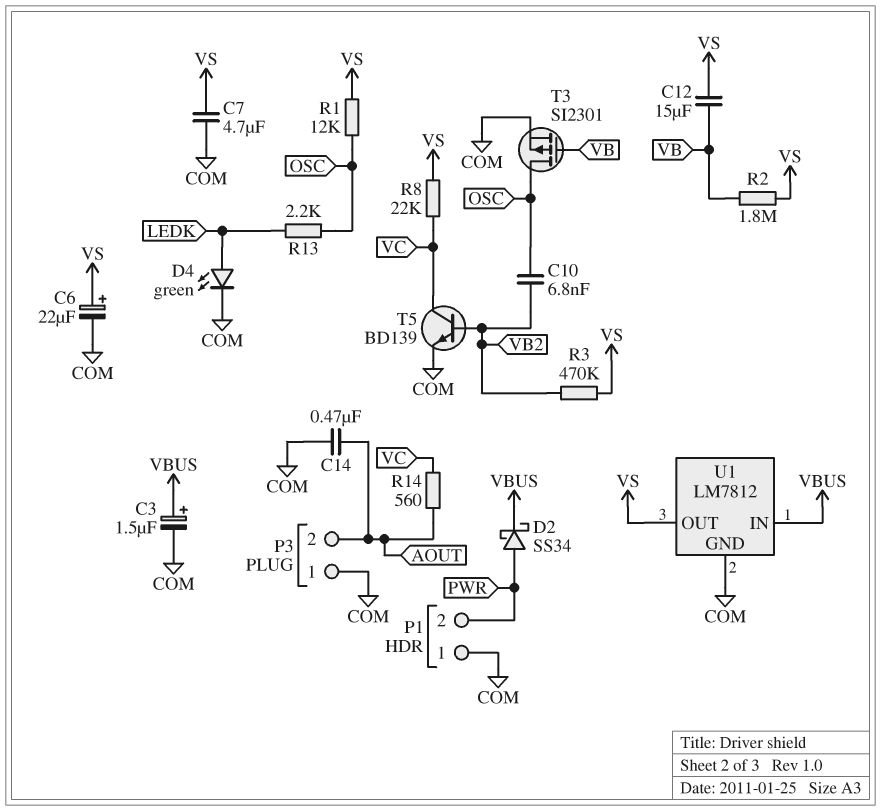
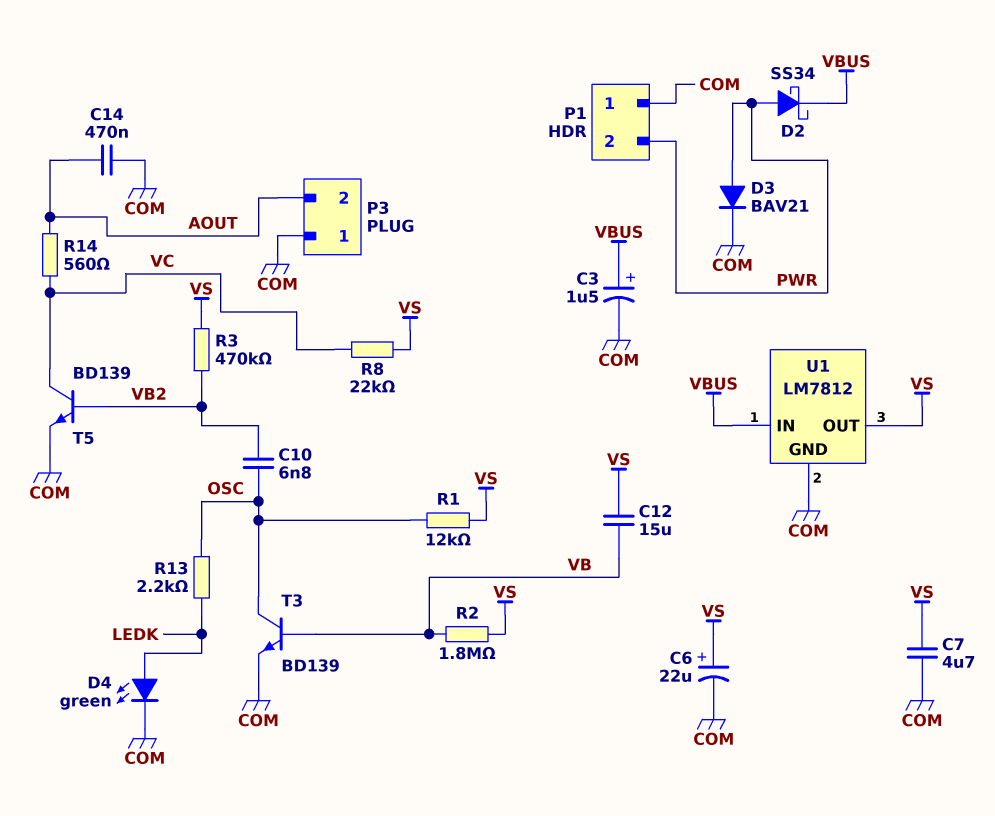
D3: none -> diode BAV21 (A PWR, K COM)
T3: PMOS SI2301 (G VB, D OSC, S COM) -> NPN BD139 (B VB, C OSC, E COM)

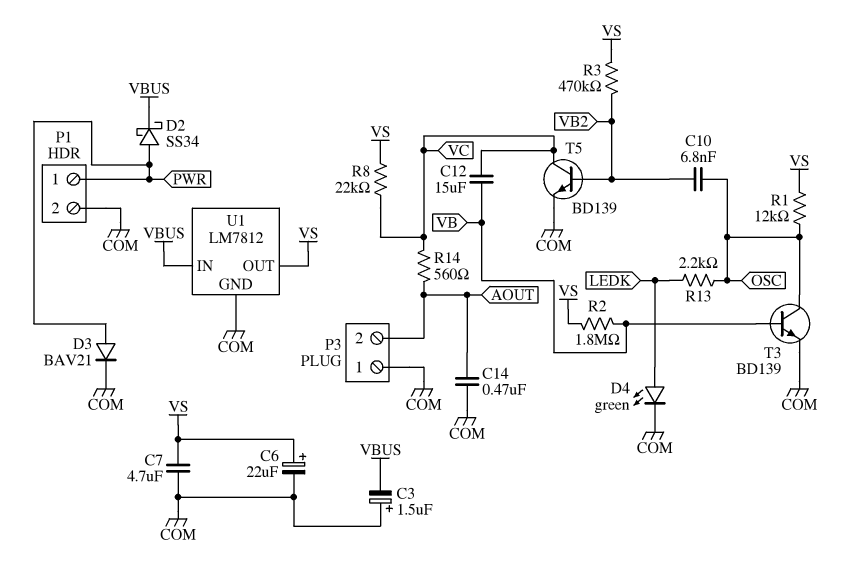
C3: 1.5uF (plus VBUS, minus COM) -> 1.5uF (plus COM, minus VBUS)
C12: 15uF (VB, VS) -> 15uF (VB, VC)
P1 pin 1: COM -> PWR
P1 pin 2: PWR -> COM

